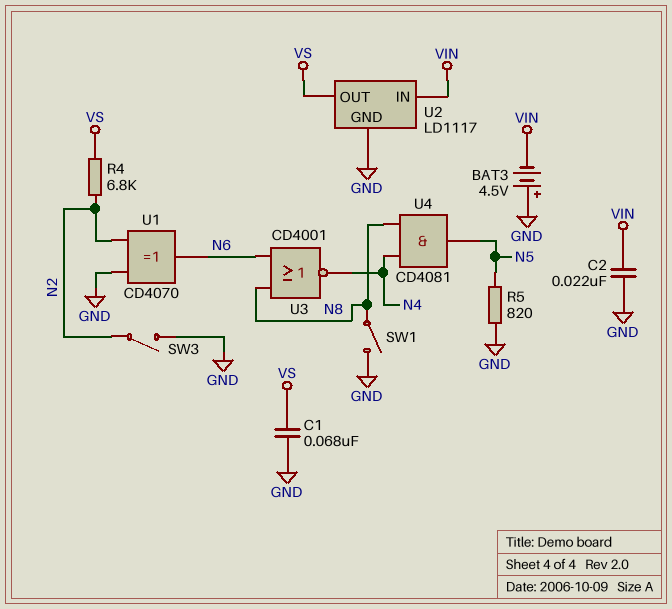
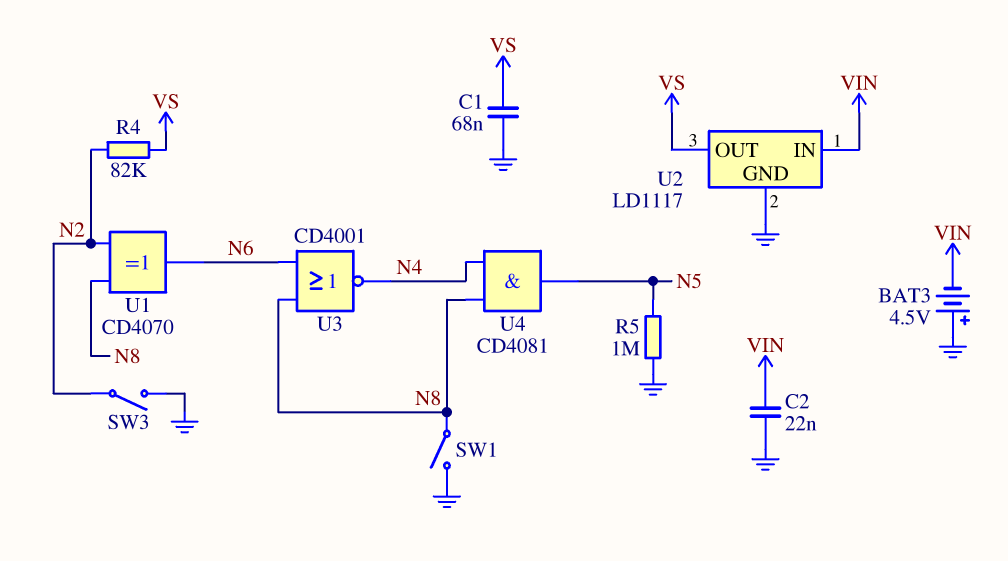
R4: 6.8k (N2, VS) -> 82k (N2, VS)
R5: 820 (GND, N5) -> 1M (GND, N5)
U1: XOR CD4070 (in GND, in N2, out N6) -> XOR CD4070 (in N2, in N8, out N6)

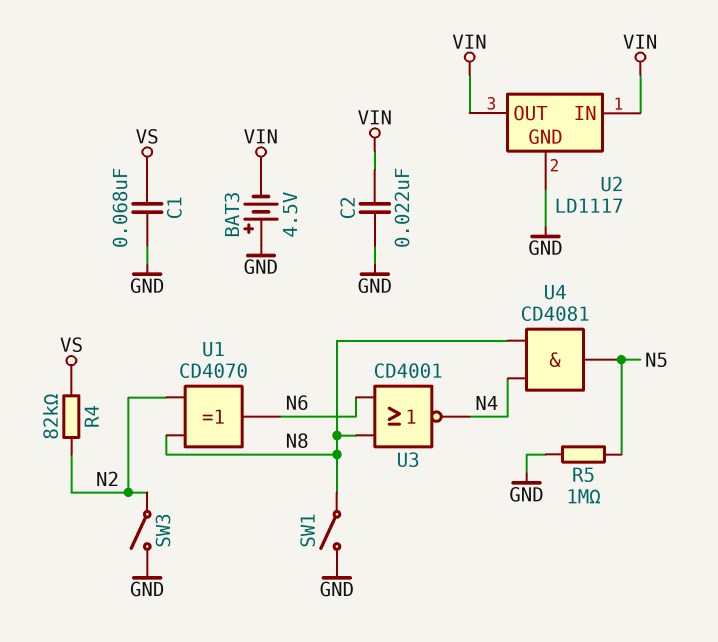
U2 pin OUT: VS -> VIN

